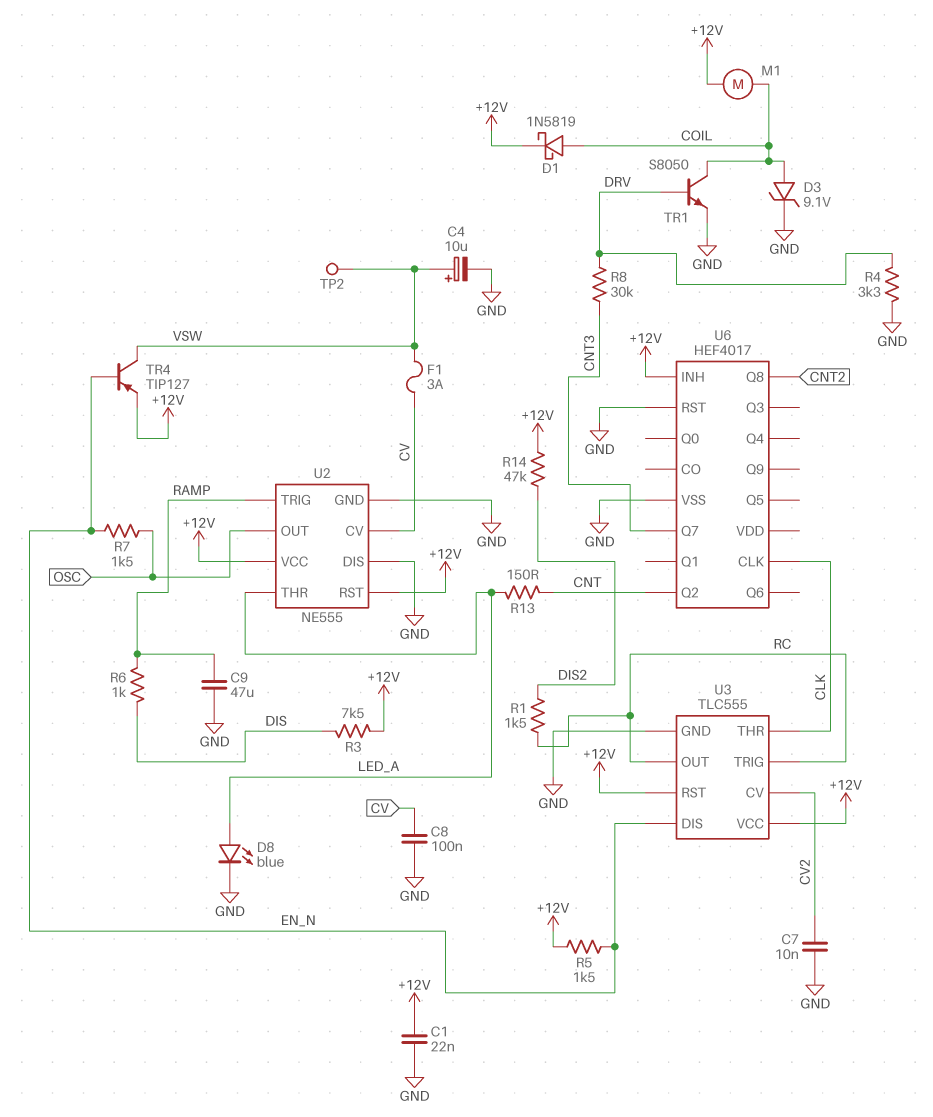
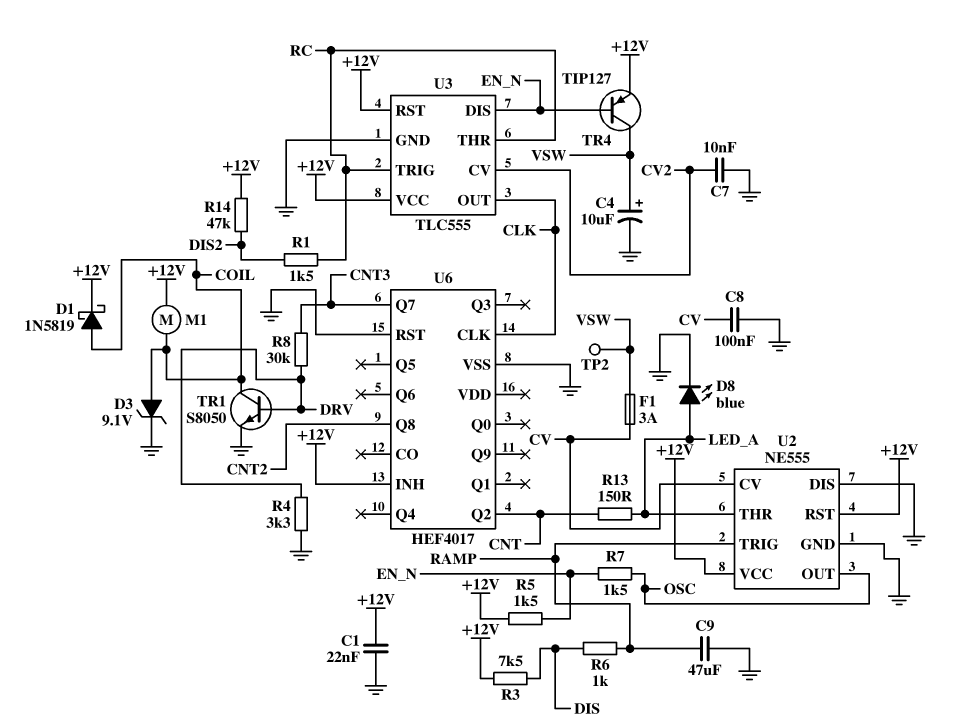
U3 pin OUT: RC -> CLK
U3 pin THR: CLK -> RC

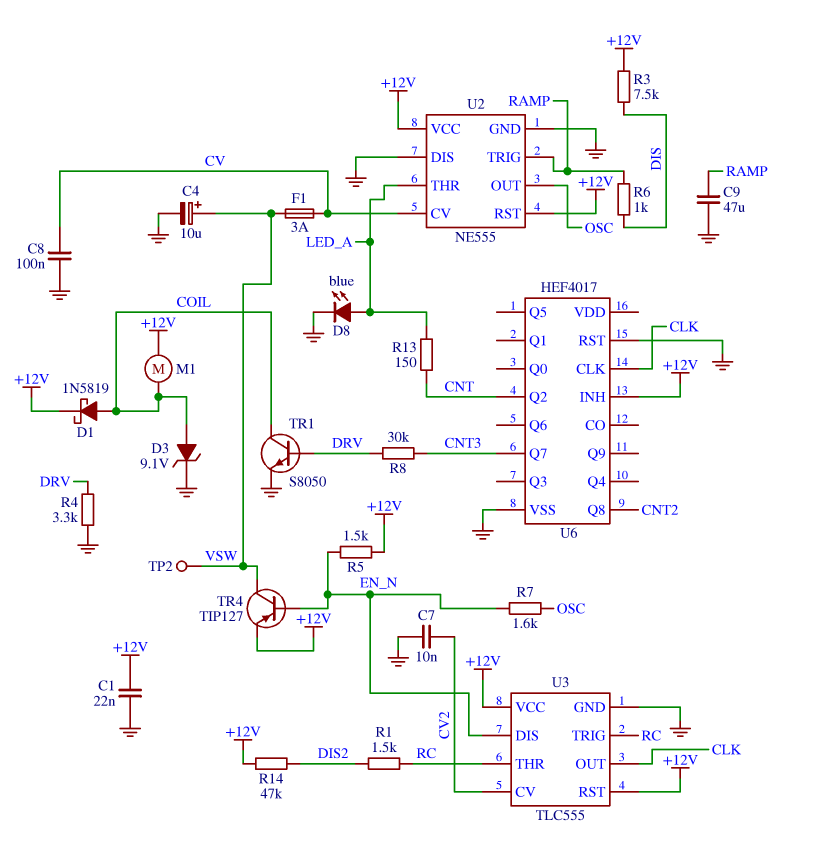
R7: 1.5k (EN_N, OSC) -> 1.6k (EN_N, OSC)

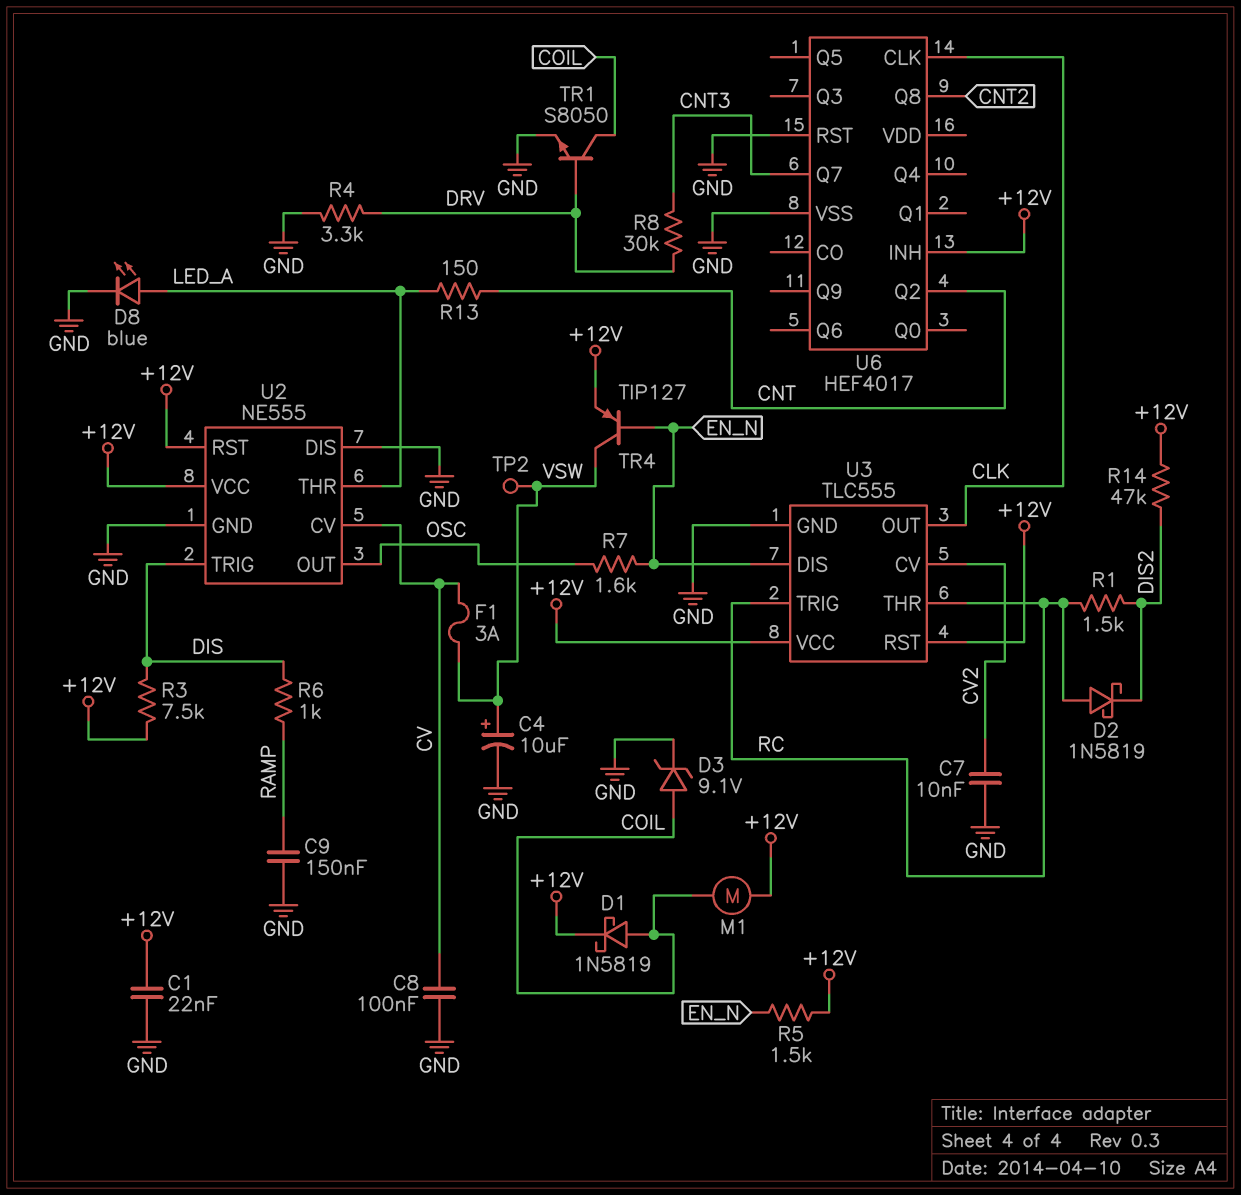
C9: 47uF (GND, RAMP) -> 150nF (GND, RAMP)
D2: none -> schottky 1N5819 (A RC, K DIS2)
U2 pin TRIG: RAMP -> DIS

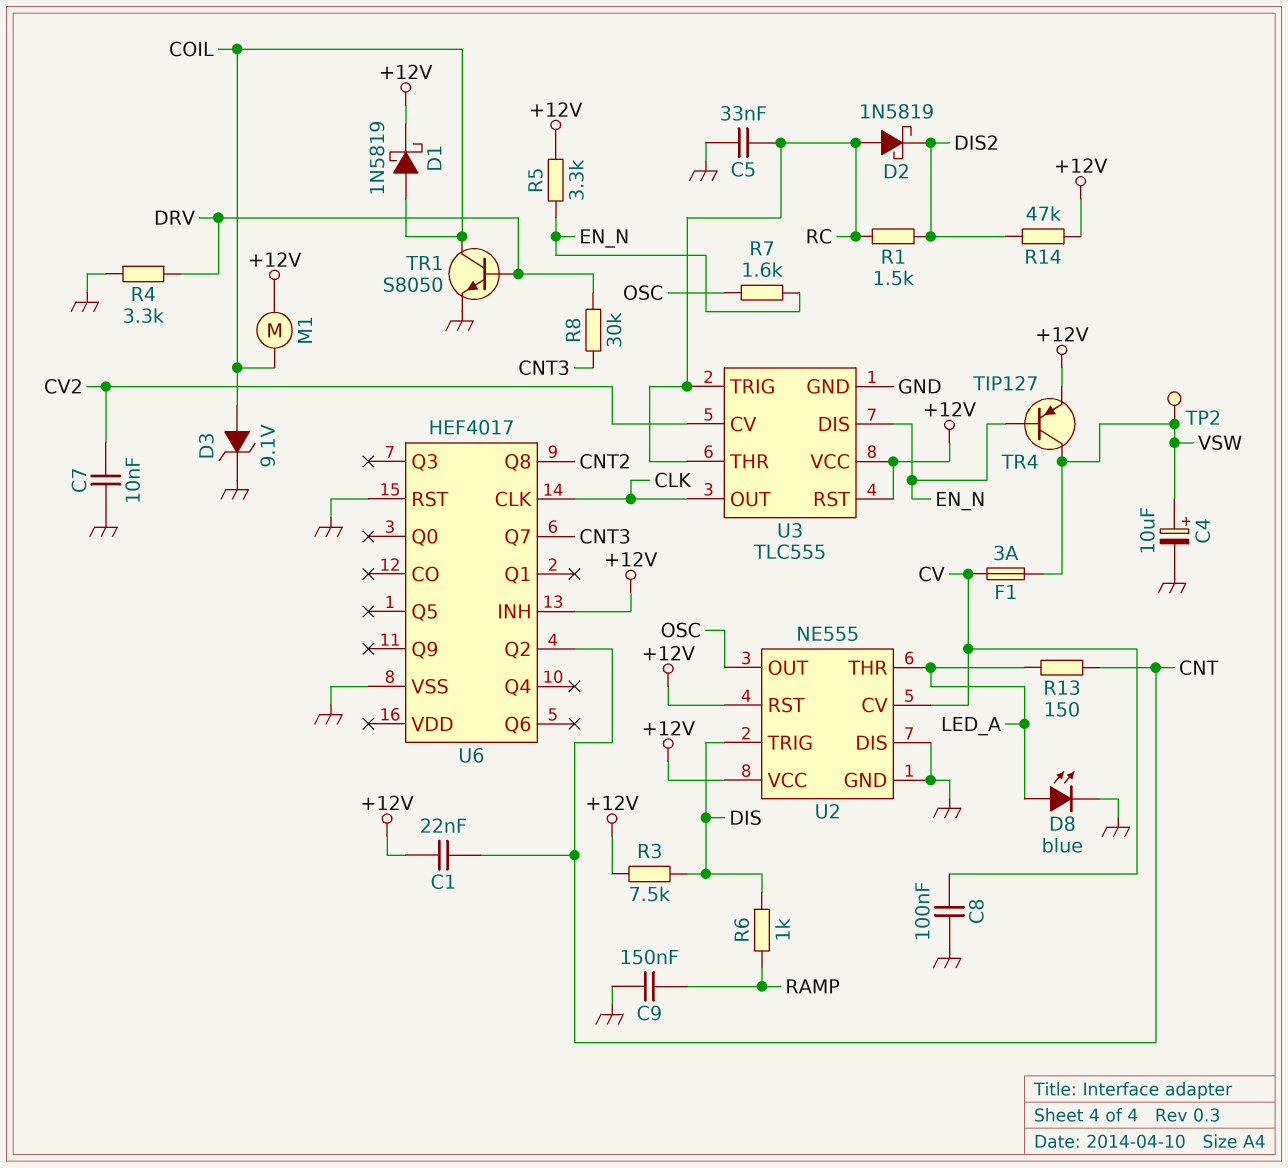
C1: 22nF (+12V, GND) -> 22nF (+12V, CNT)
C5: none -> 33nF (GND, RC)
R5: 1.5k (+12V, EN_N) -> 3.3k (+12V, EN_N)

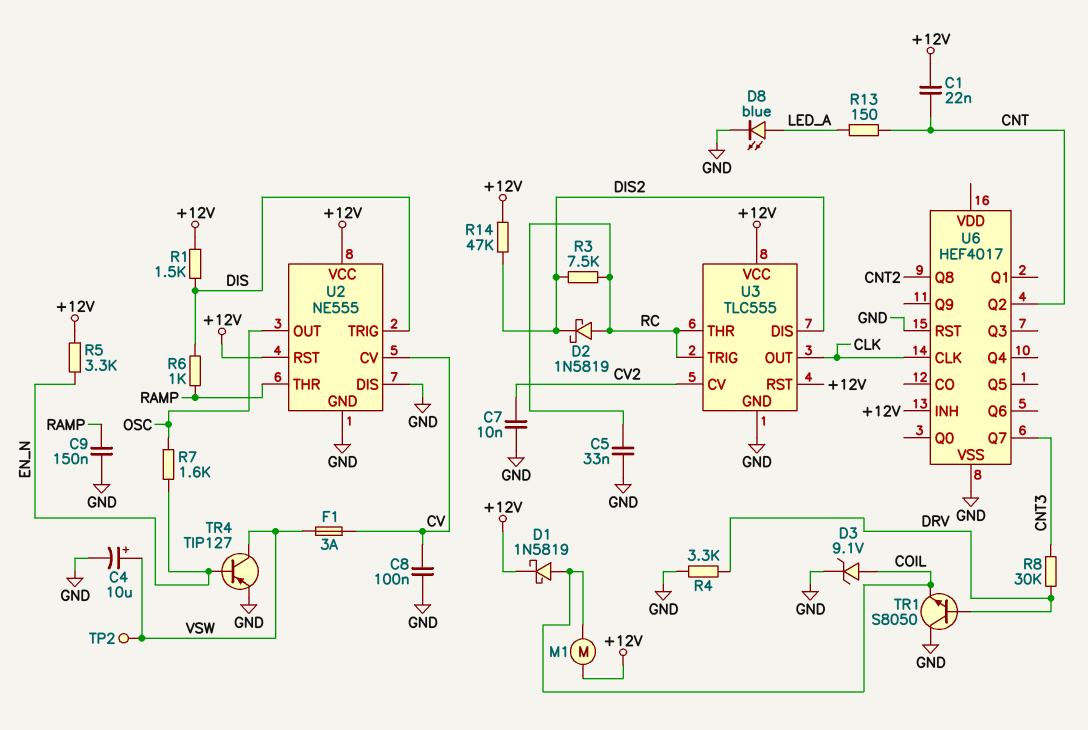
R1: 1.5k (DIS2, RC) -> 1.5k (+12V, DIS)
R3: 7.5k (+12V, DIS) -> 7.5k (DIS2, RC)
TR1: NPN S8050 (B DRV, C COIL, E GND) -> NPN S8050 (B DRV, C GND, E COIL)
TR4: PNP TIP127 (B EN_N, C VSW, E +12V) -> PNP TIP127 (B EN_N, C VSW, E GND)
U2 pin THR: LED_A -> RAMP
U3 pin DIS: EN_N -> DIS2

